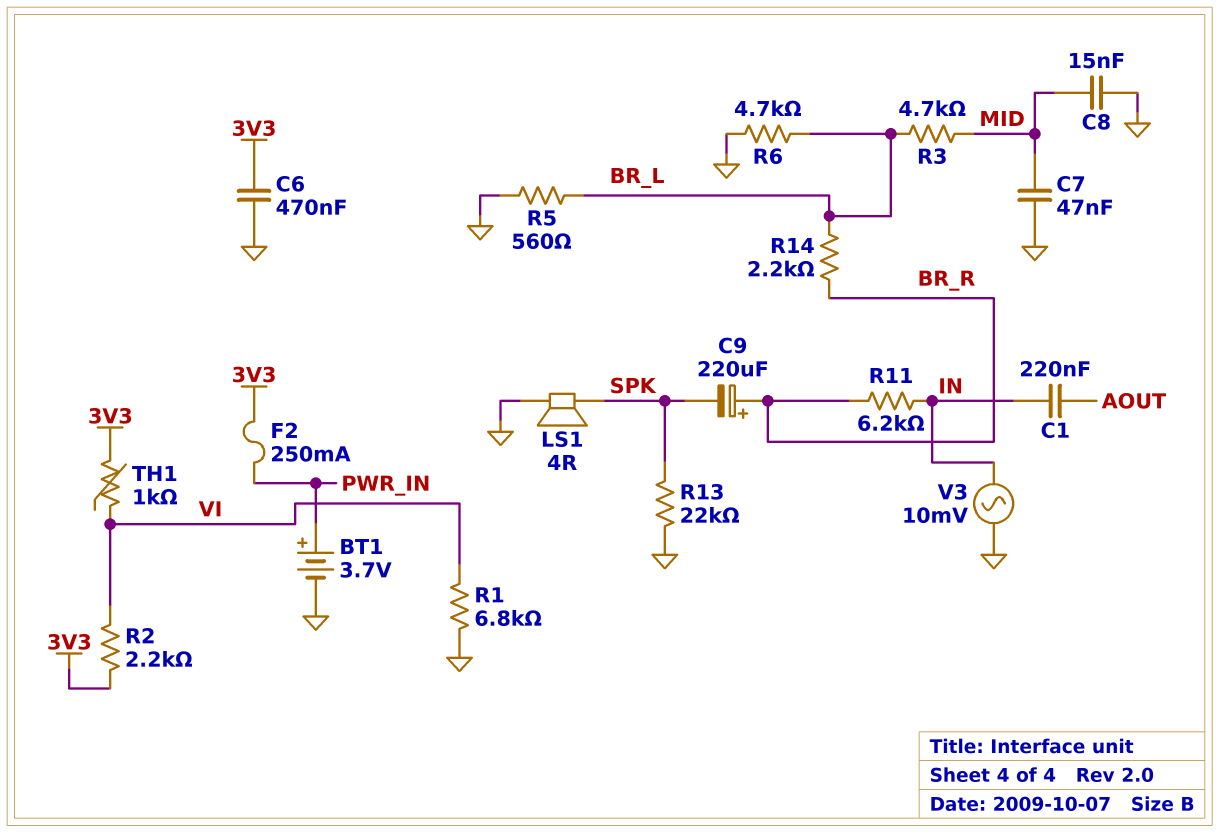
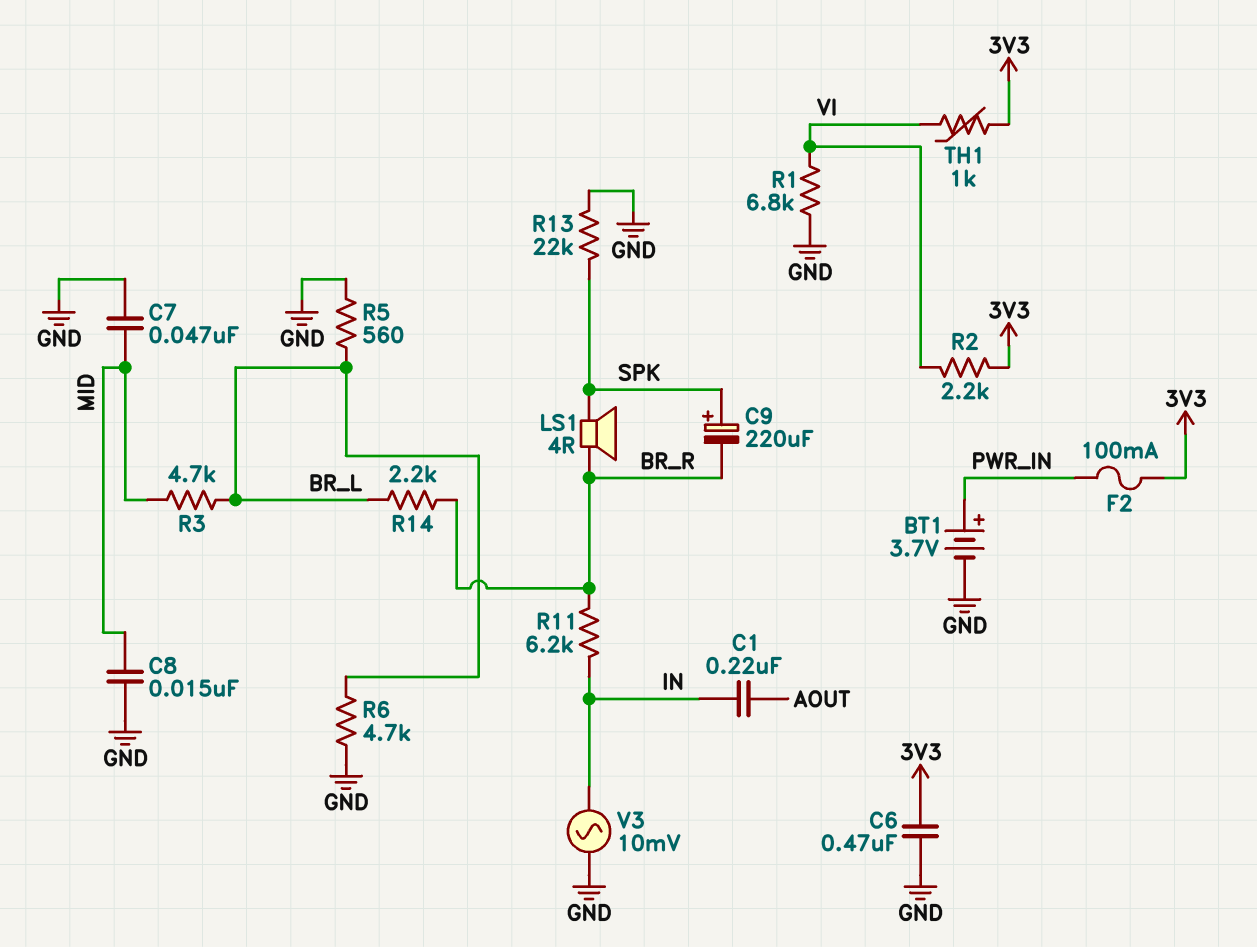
C9: 220uF (plus BR_R, minus SPK) -> 220uF (plus SPK, minus BR_R)
F2: 250mA (3V3, PWR_IN) -> 100mA (3V3, PWR_IN)
LS1: speaker 4R (GND, SPK) -> speaker 4R (BR_R, SPK)

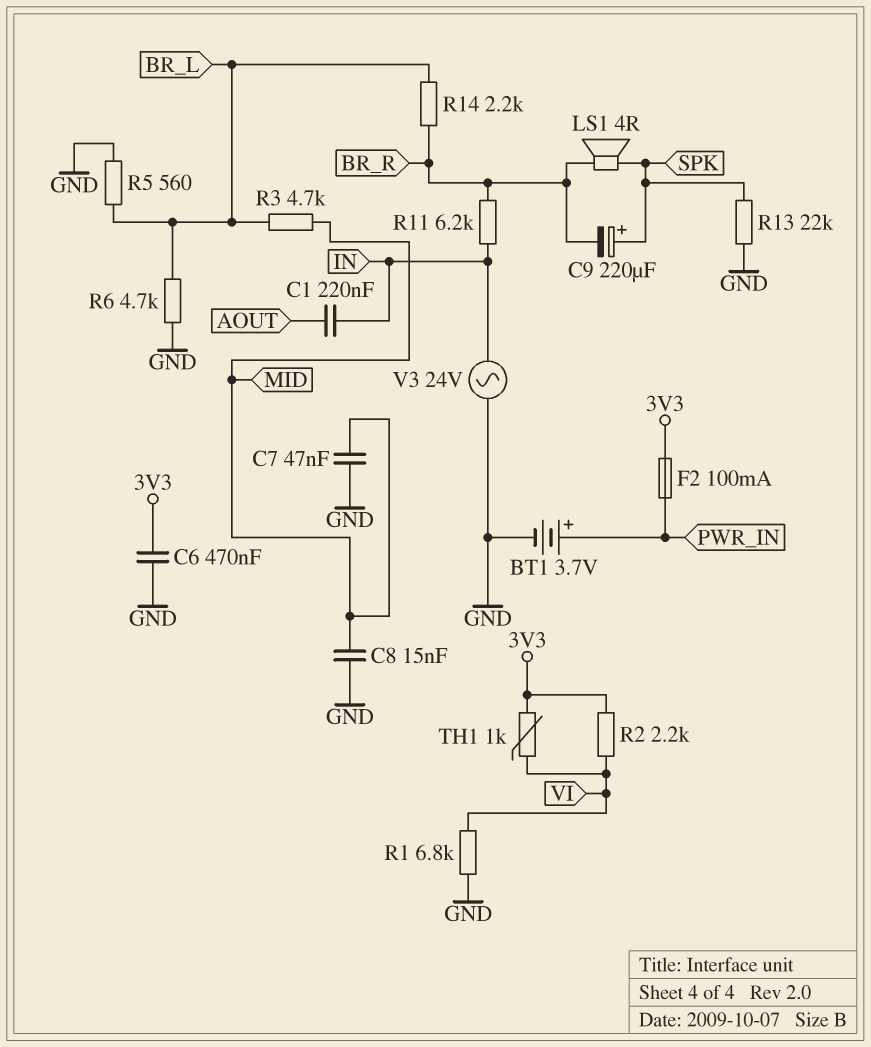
V3: AC 10mV (GND, IN) -> AC 24V (GND, IN)

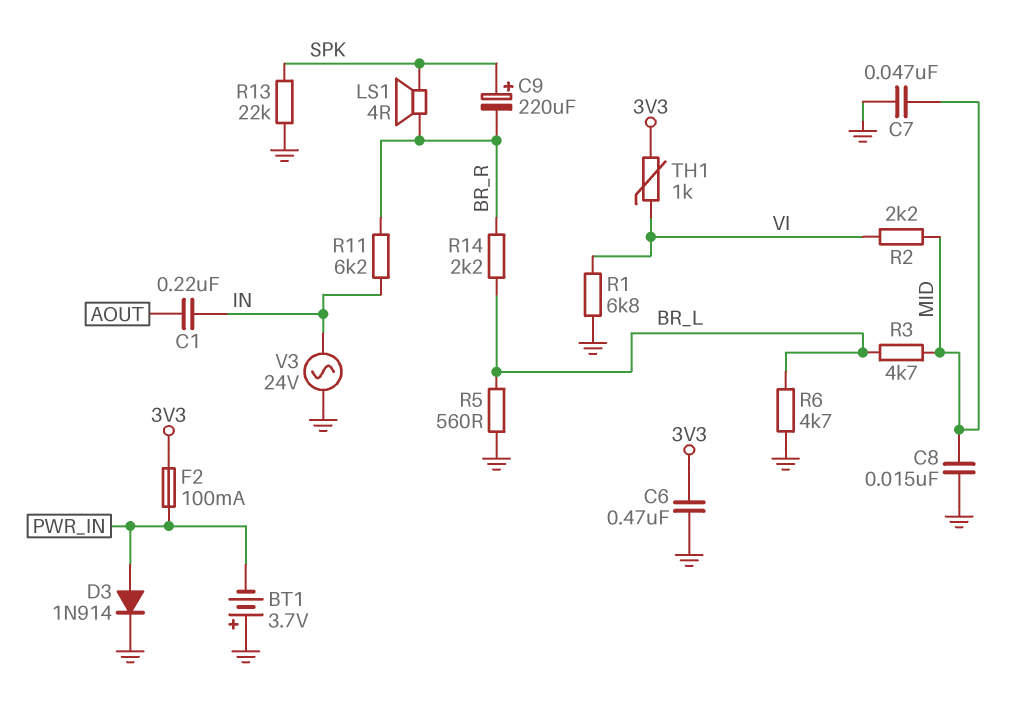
BT1: 3.7V (plus PWR_IN, minus GND) -> 3.7V (plus GND, minus PWR_IN)
D3: none -> diode 1N914 (A PWR_IN, K GND)
R2: 2.2k (3V3, VI) -> 2.2k (MID, VI)

